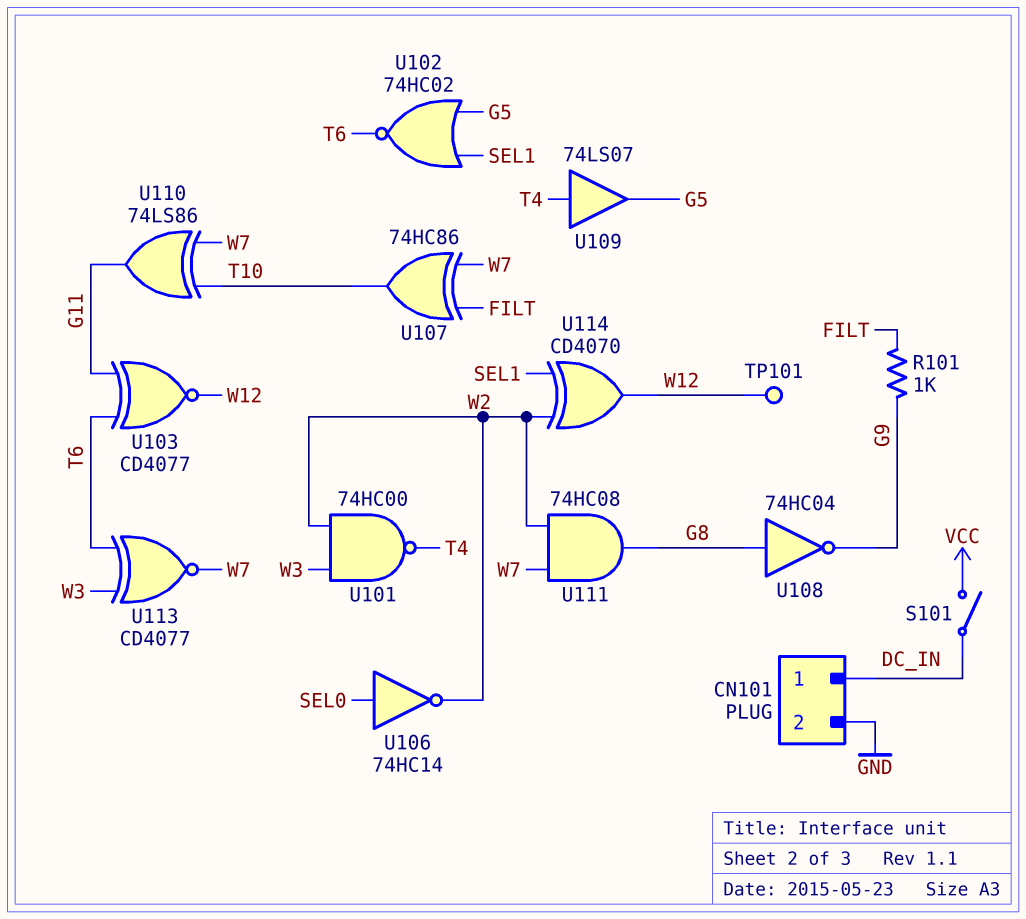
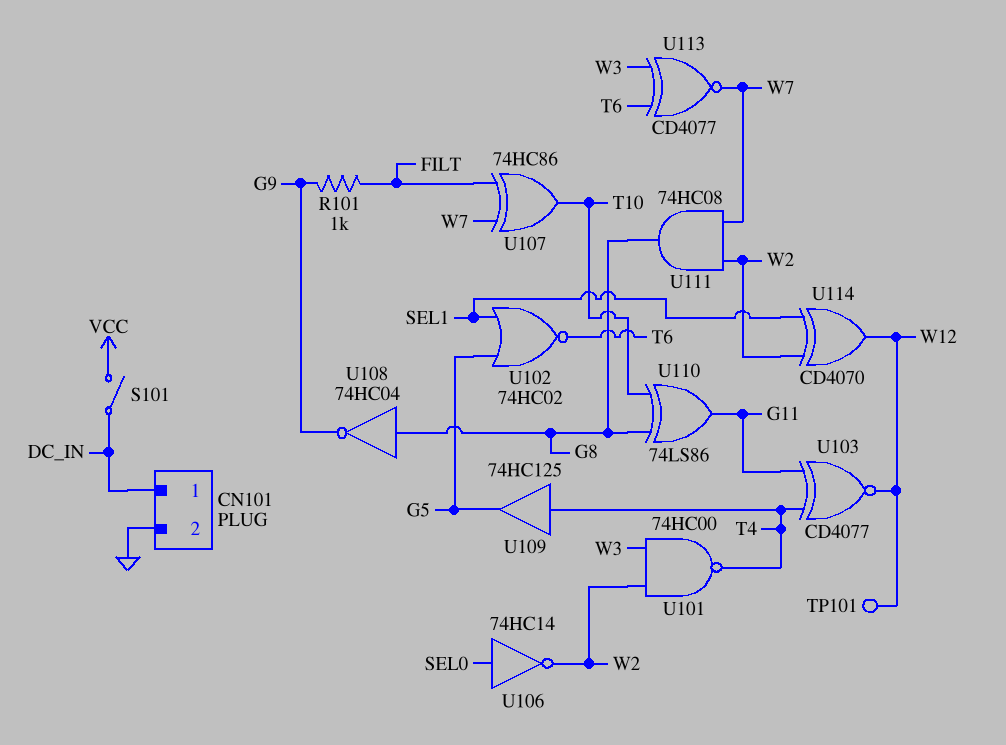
U103: XNOR CD4077 (in G11, in T6, out W12) -> XNOR CD4077 (in G11, in T4, out W12)
U109: buffer 74LS07 (in T4, out G5) -> buffer 74HC125 (in T4, out G5)
U110: XOR 74LS86 (in T10, in W7, out G11) -> XOR 74LS86 (in G8, in T10, out G11)

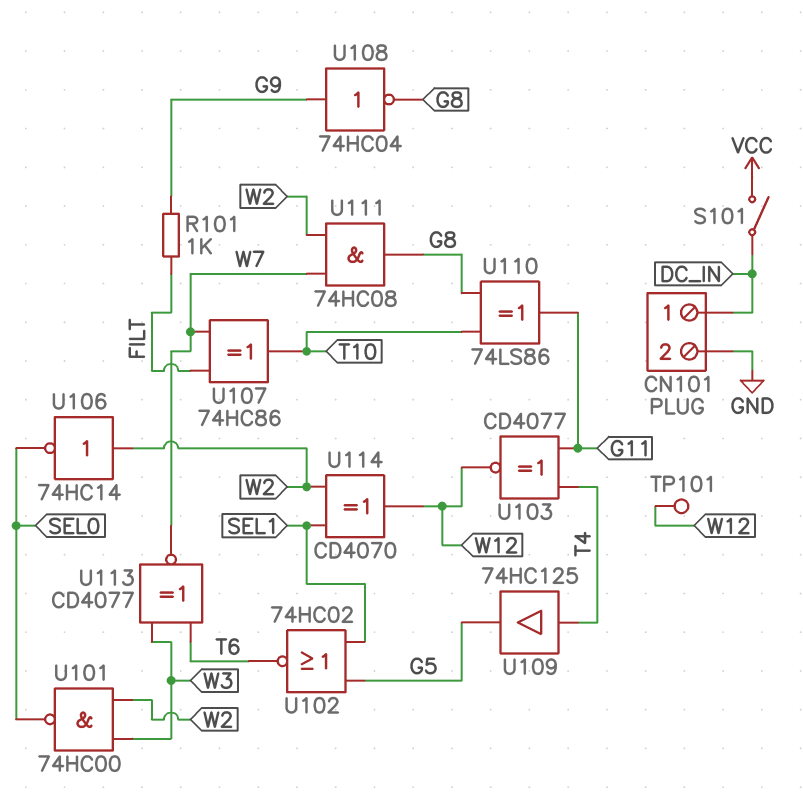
U101: NAND 74HC00 (in W2, in W3, out T4) -> NAND 74HC00 (in W2, in W3, out SEL0)
U106: NOT 74HC14 (in SEL0, out W2) -> NOT 74HC14 (in W2, out SEL0)
U108: NOT 74HC04 (in G8, out G9) -> NOT 74HC04 (in G9, out G8)

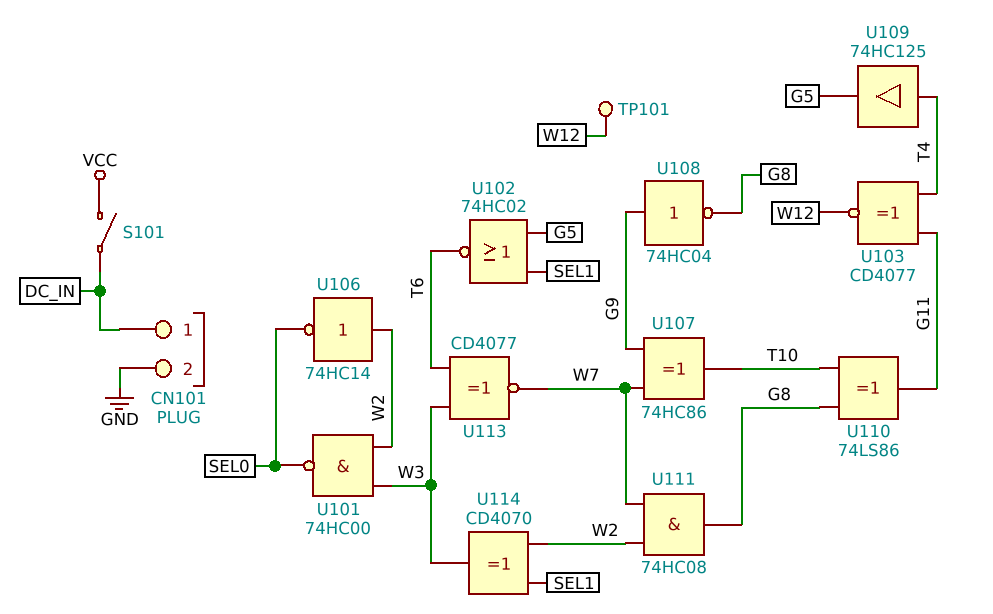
R101: 1k (FILT, G9) -> none
U107: XOR 74HC86 (in FILT, in W7, out T10) -> XOR 74HC86 (in G9, in W7, out T10)
U114: XOR CD4070 (in SEL1, in W2, out W12) -> XOR CD4070 (in SEL1, in W2, out W3)

